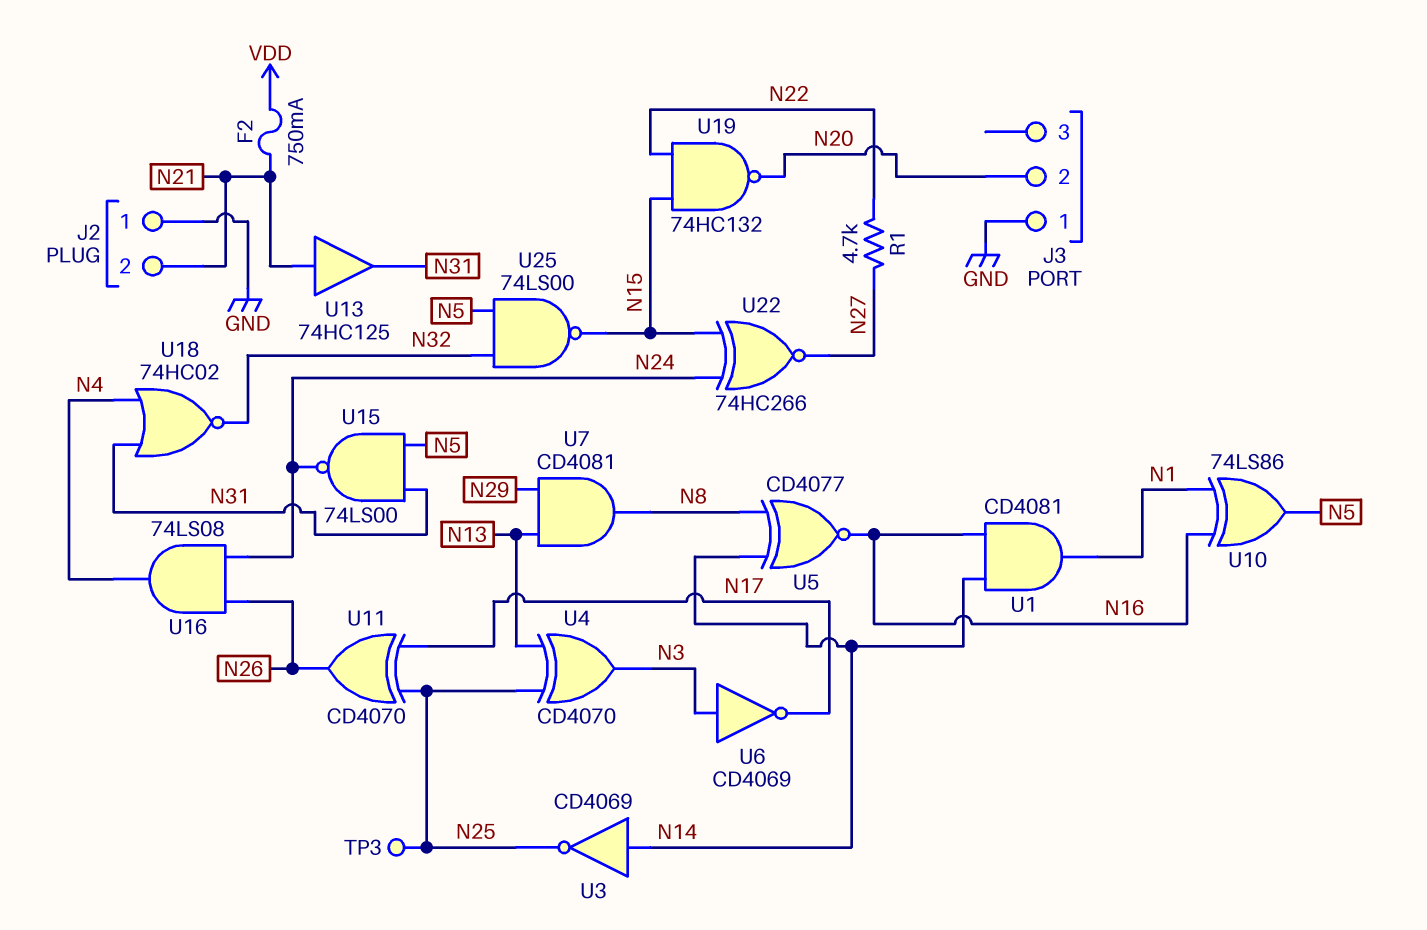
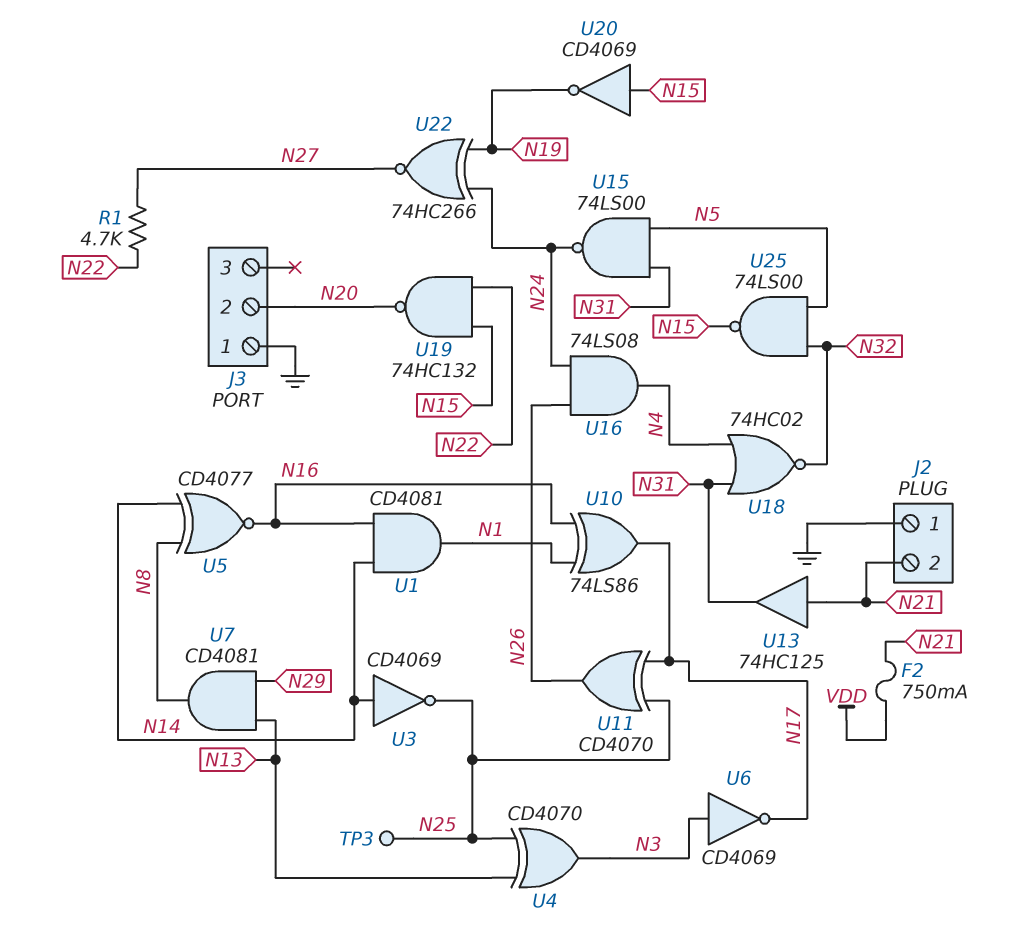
U10: XOR 74LS86 (in N1, in N16, out N5) -> XOR 74LS86 (in N1, in N16, out N17)
U20: none -> NOT CD4069 (in N15, out N19)
U22: XNOR 74HC266 (in N15, in N24, out N27) -> XNOR 74HC266 (in N19, in N24, out N27)

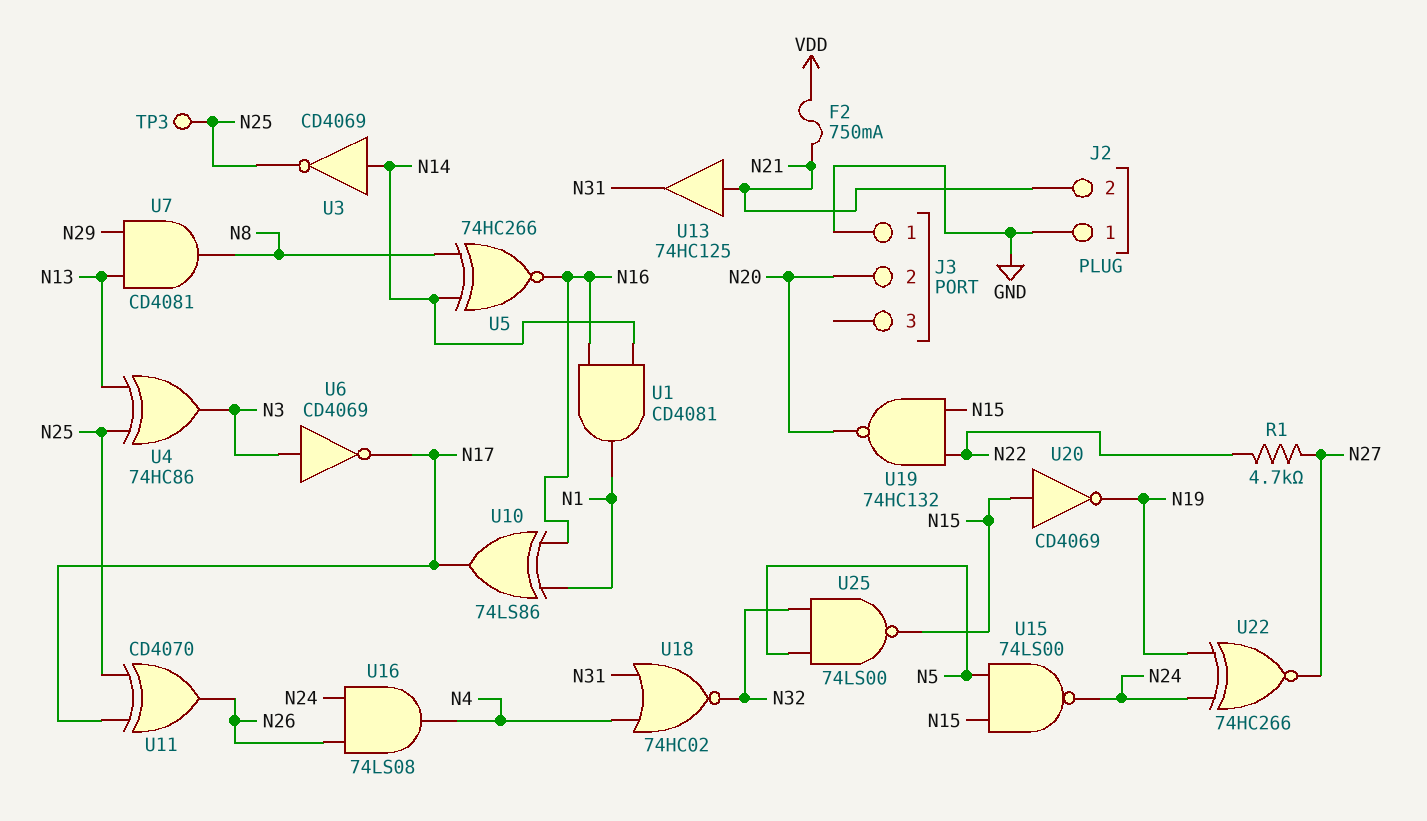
U4: XOR CD4070 (in N13, in N25, out N3) -> XOR 74HC86 (in N13, in N25, out N3)
U5: XNOR CD4077 (in N8, in N14, out N16) -> XNOR 74HC266 (in N8, in N14, out N16)
U15: NAND 74LS00 (in N5, in N31, out N24) -> NAND 74LS00 (in N5, in N15, out N24)

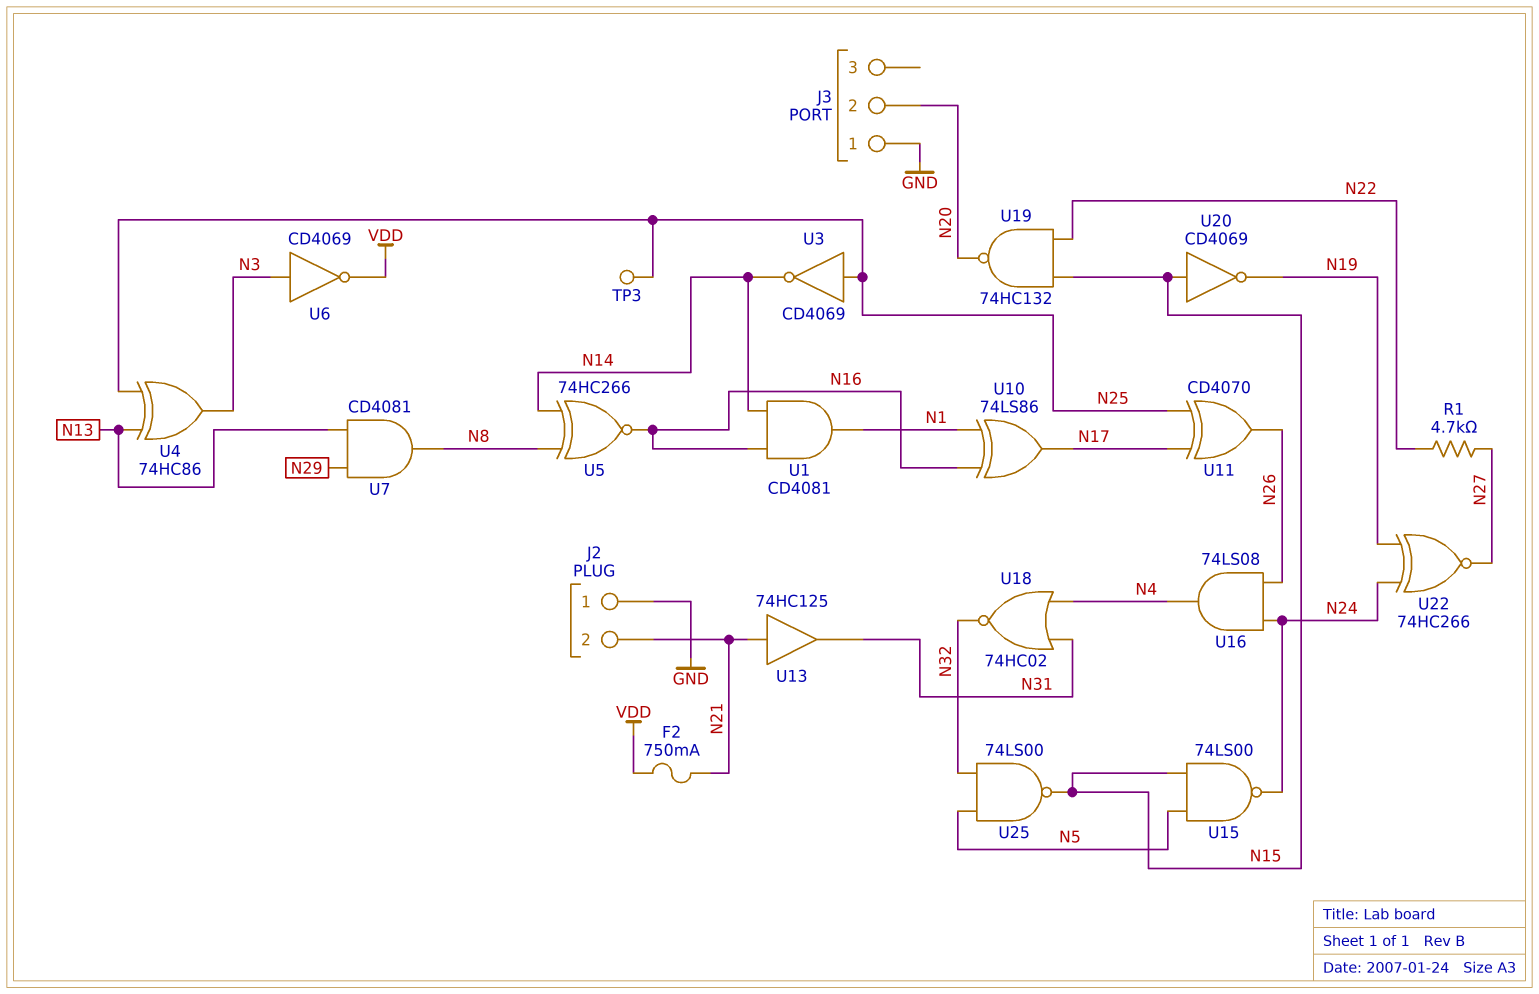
U3: NOT CD4069 (in N14, out N25) -> NOT CD4069 (in N25, out N14)
U6: NOT CD4069 (in N3, out N17) -> NOT CD4069 (in N3, out VDD)

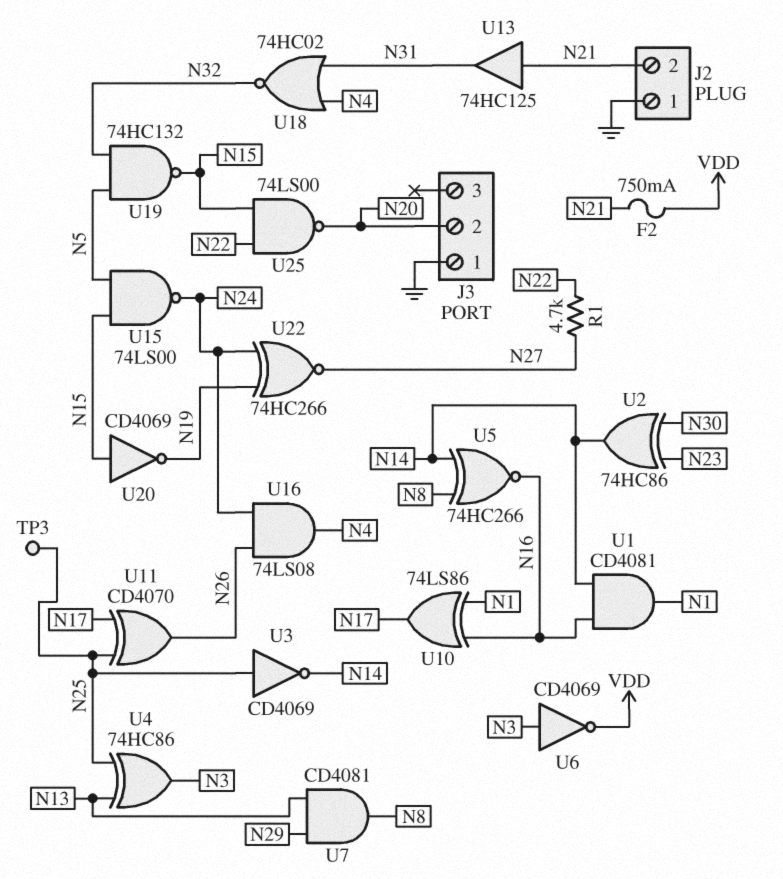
U2: none -> XOR 74HC86 (in N23, in N30, out N14)
U19: NAND 74HC132 (in N15, in N22, out N20) -> NAND 74HC132 (in N5, in N32, out N15)
U25: NAND 74LS00 (in N5, in N32, out N15) -> NAND 74LS00 (in N15, in N22, out N20)

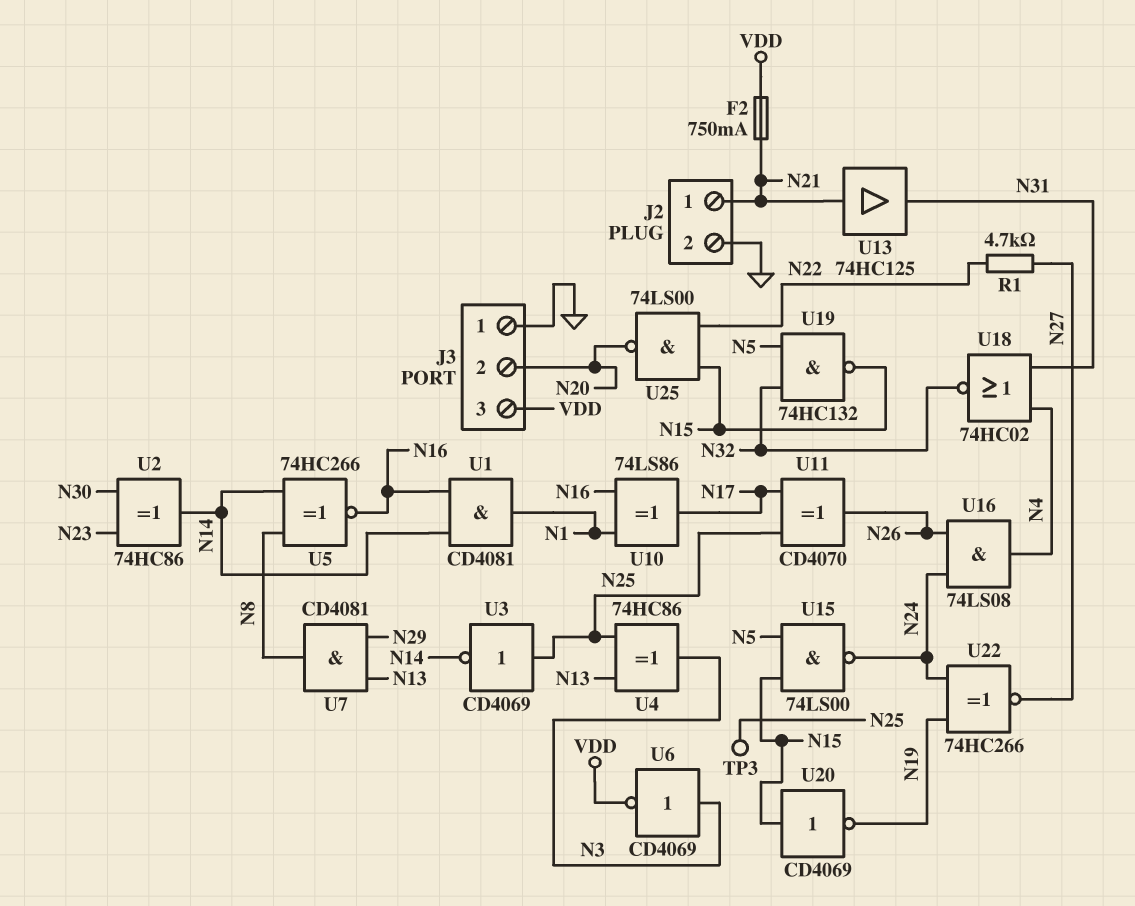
J2 pin 1: GND -> N21
J2 pin 2: N21 -> GND
J3 pin 3: none -> VDD

